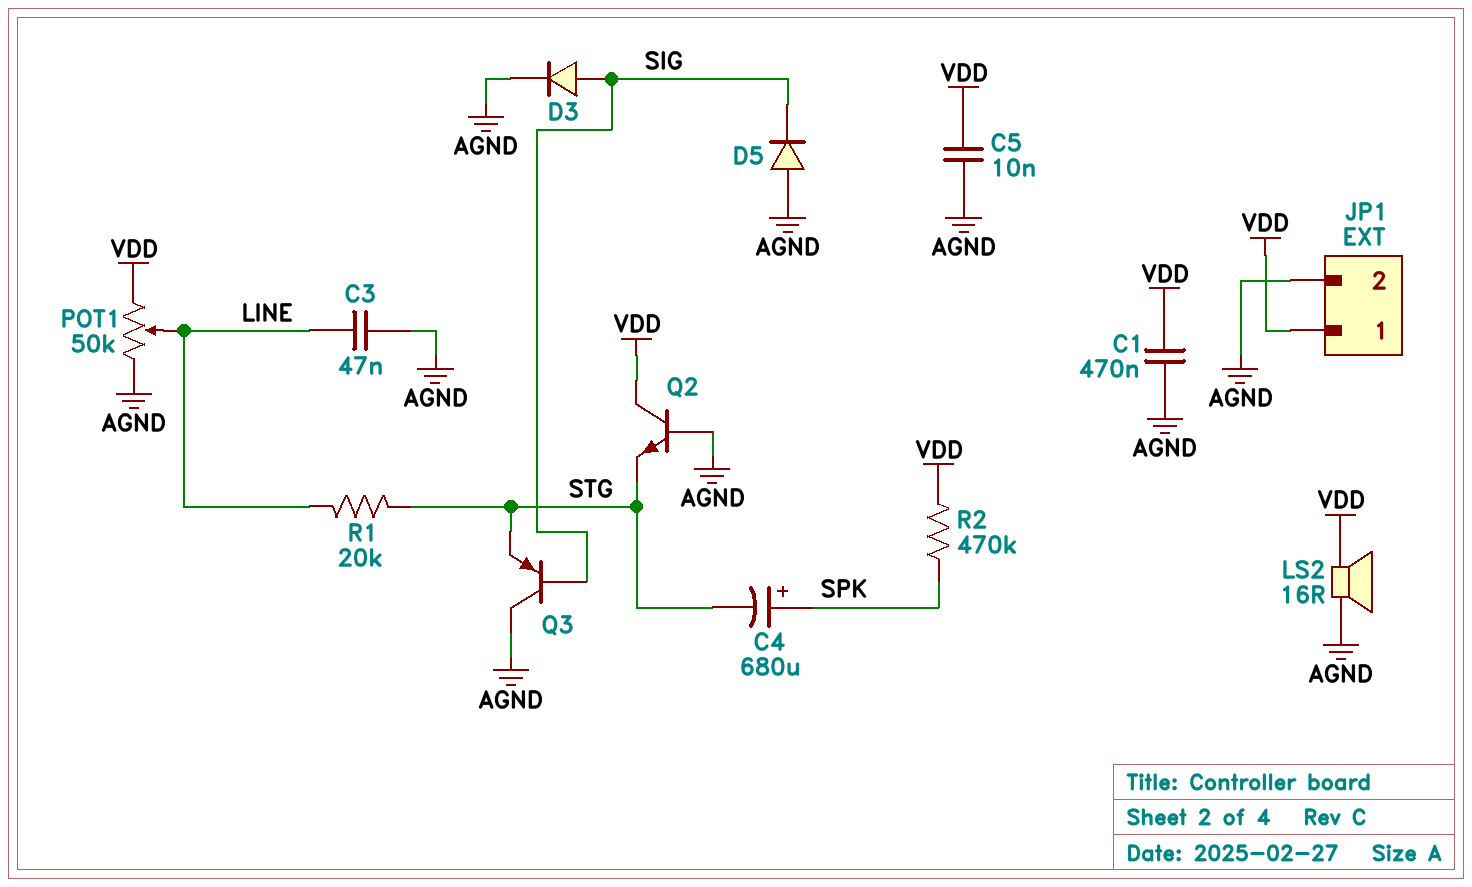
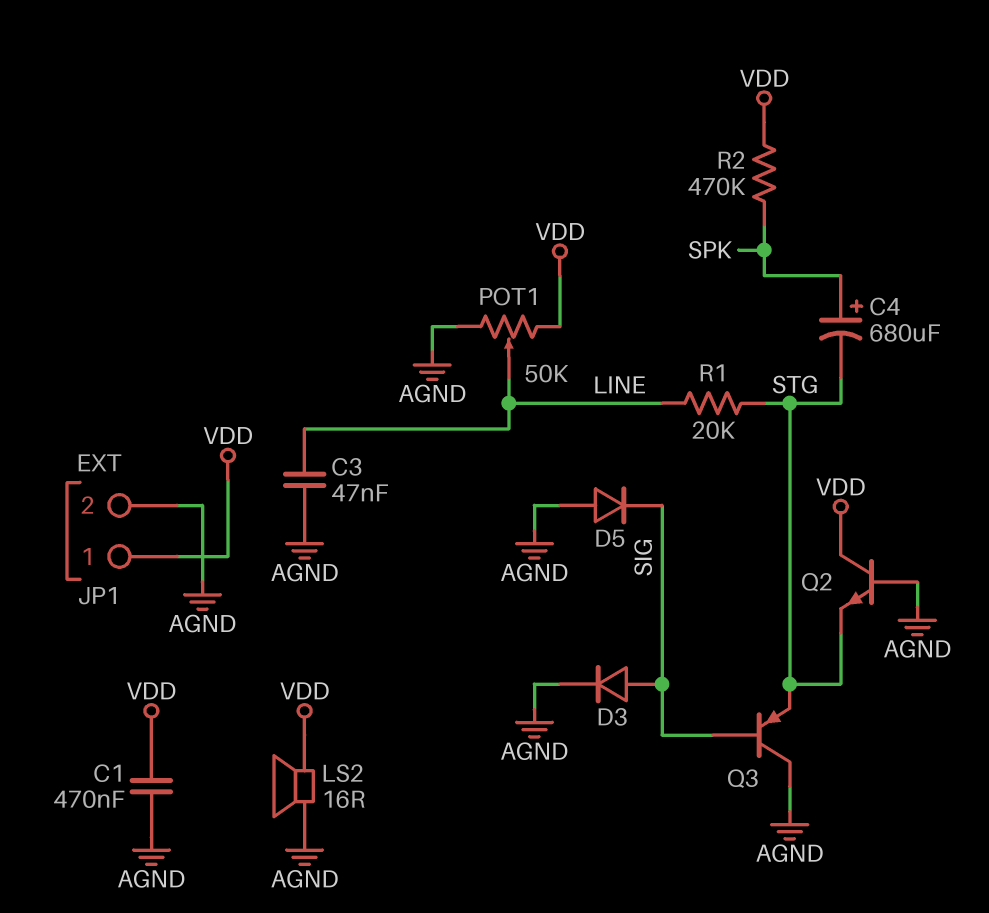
C5: 10nF (AGND, VDD) -> none

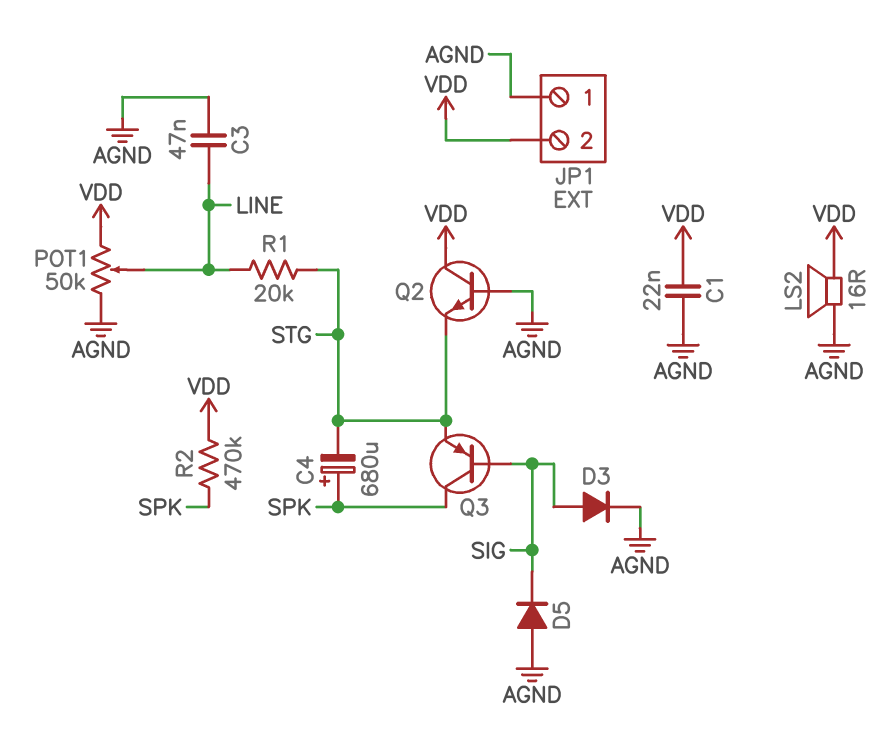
C1: 470nF (AGND, VDD) -> 22nF (AGND, VDD)
JP1 pin 1: VDD -> AGND
JP1 pin 2: AGND -> VDD
Q3: PNP (B SIG, C AGND, E STG) -> PNP (B SIG, C SPK, E STG)

